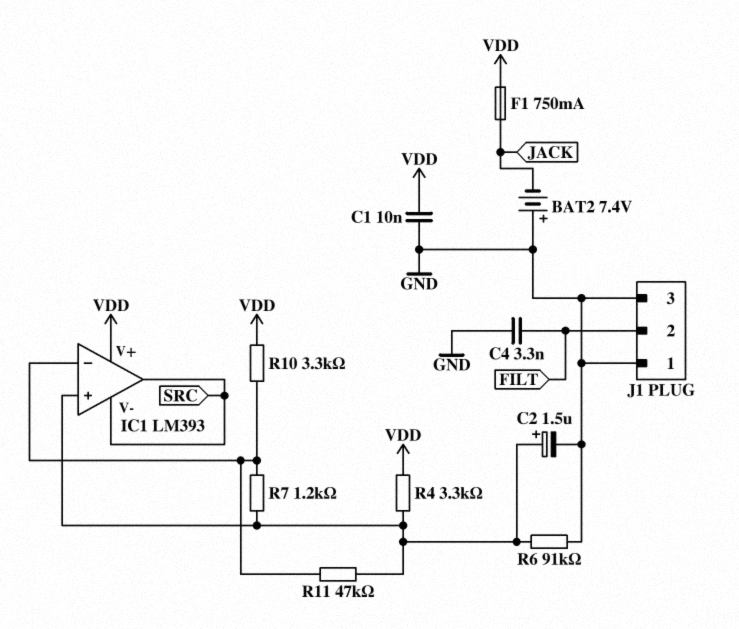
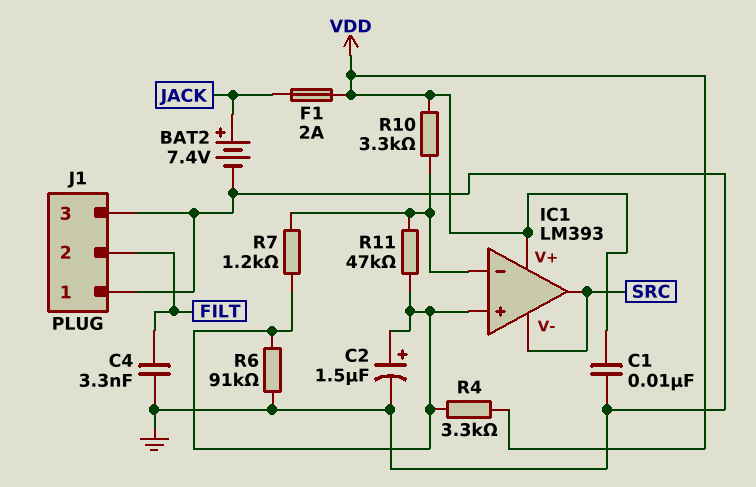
BAT2: 7.4V (plus GND, minus JACK) -> 7.4V (plus JACK, minus GND)
F1: 750mA (JACK, VDD) -> 2A (JACK, VDD)

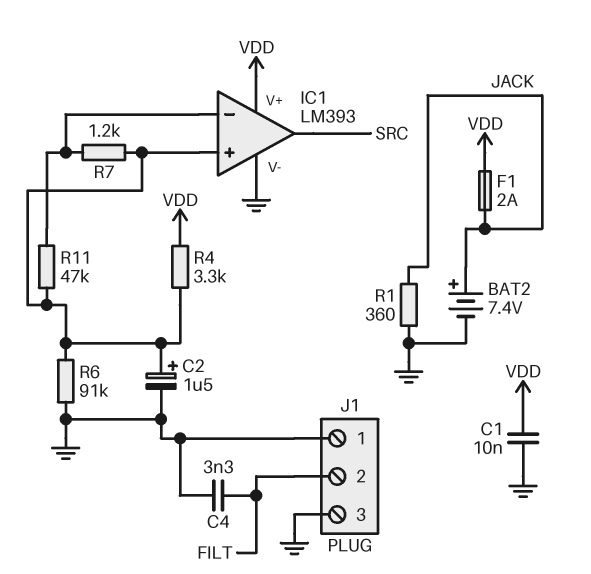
IC1 pin V-: SRC -> GND
R1: none -> 360 (GND, JACK)
R10: 3.3k (IC1/in-, VDD) -> none

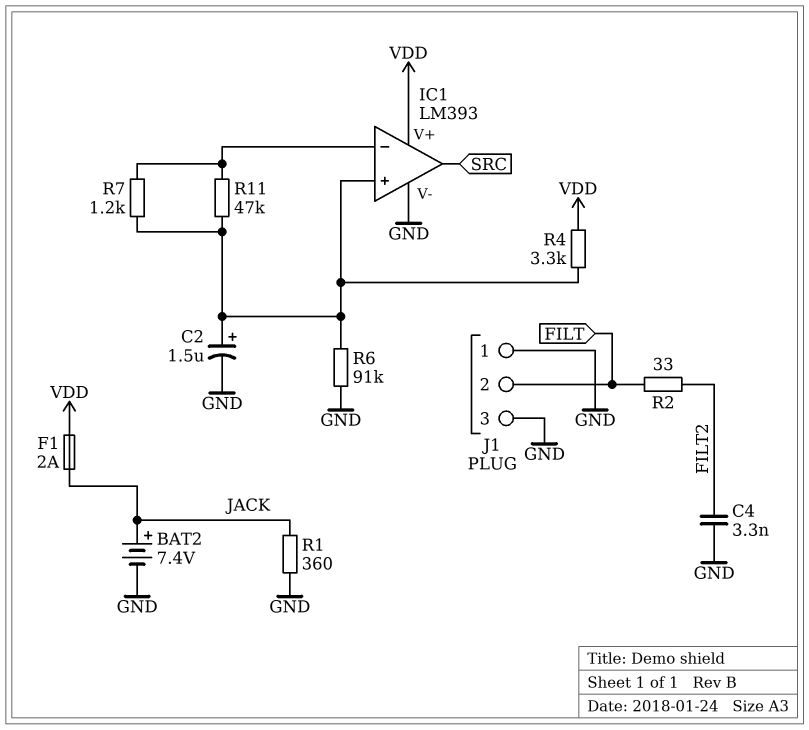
C1: 10nF (GND, VDD) -> none
C4: 3.3nF (FILT, GND) -> 3.3nF (FILT2, GND)
R2: none -> 33 (FILT, FILT2)

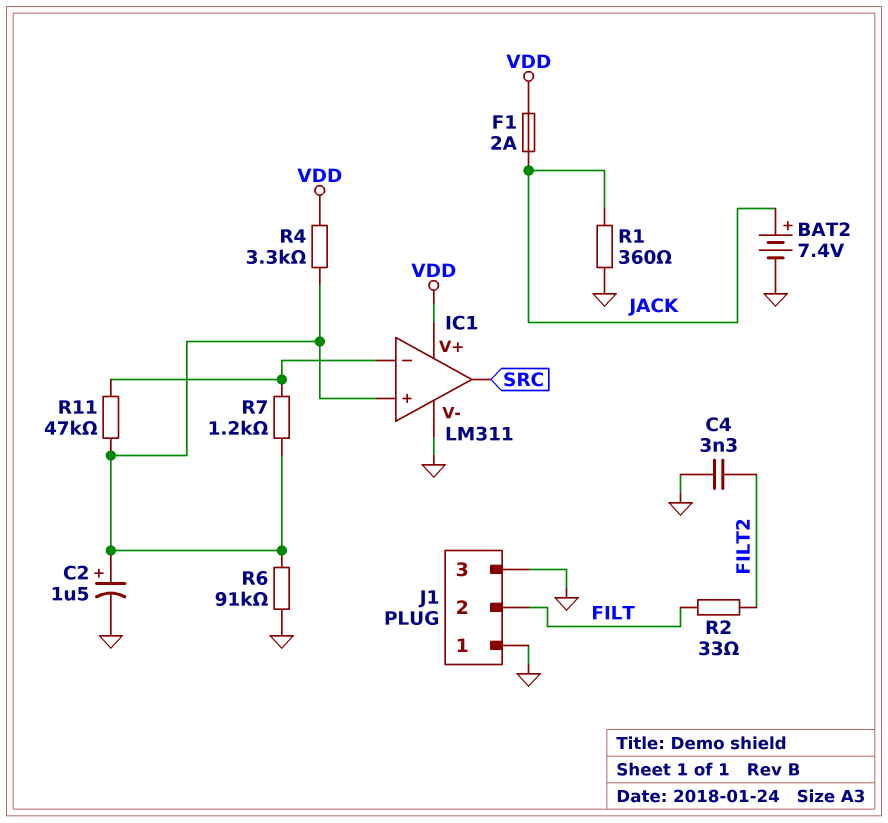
IC1: LM393 -> LM311

